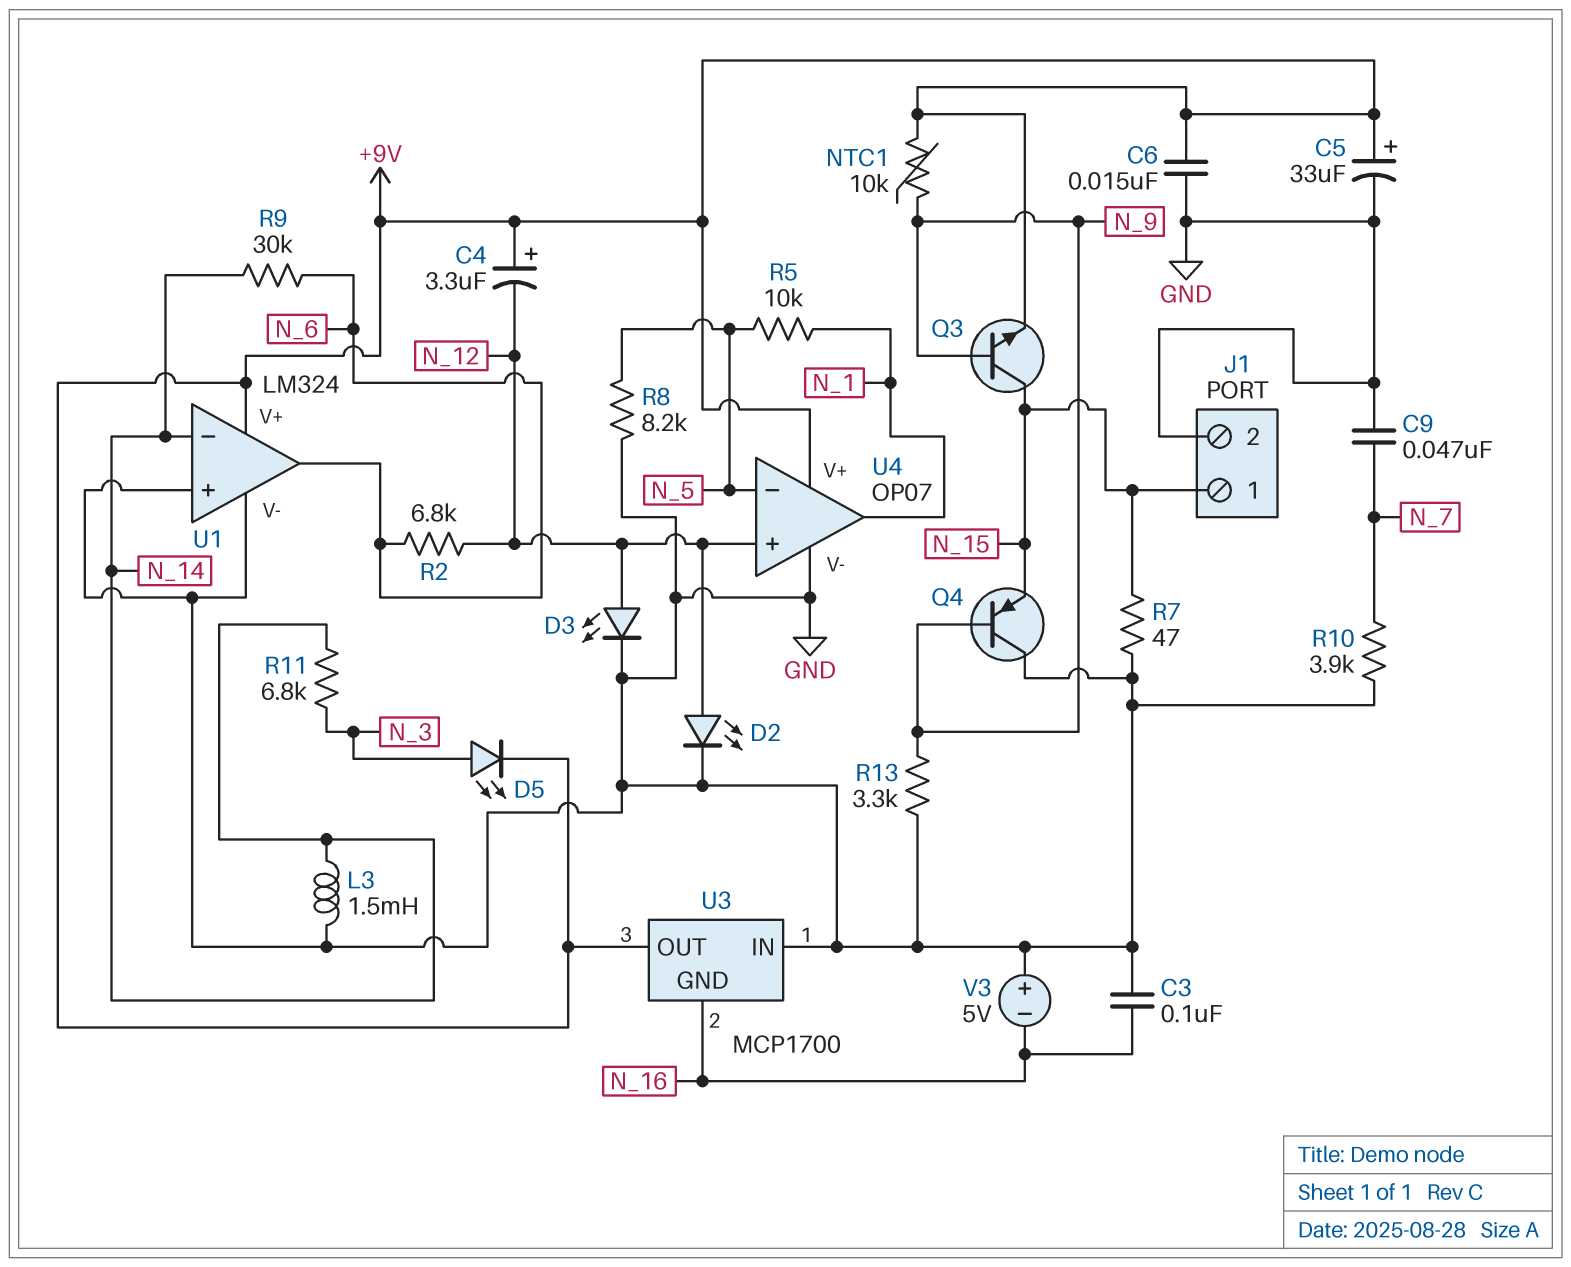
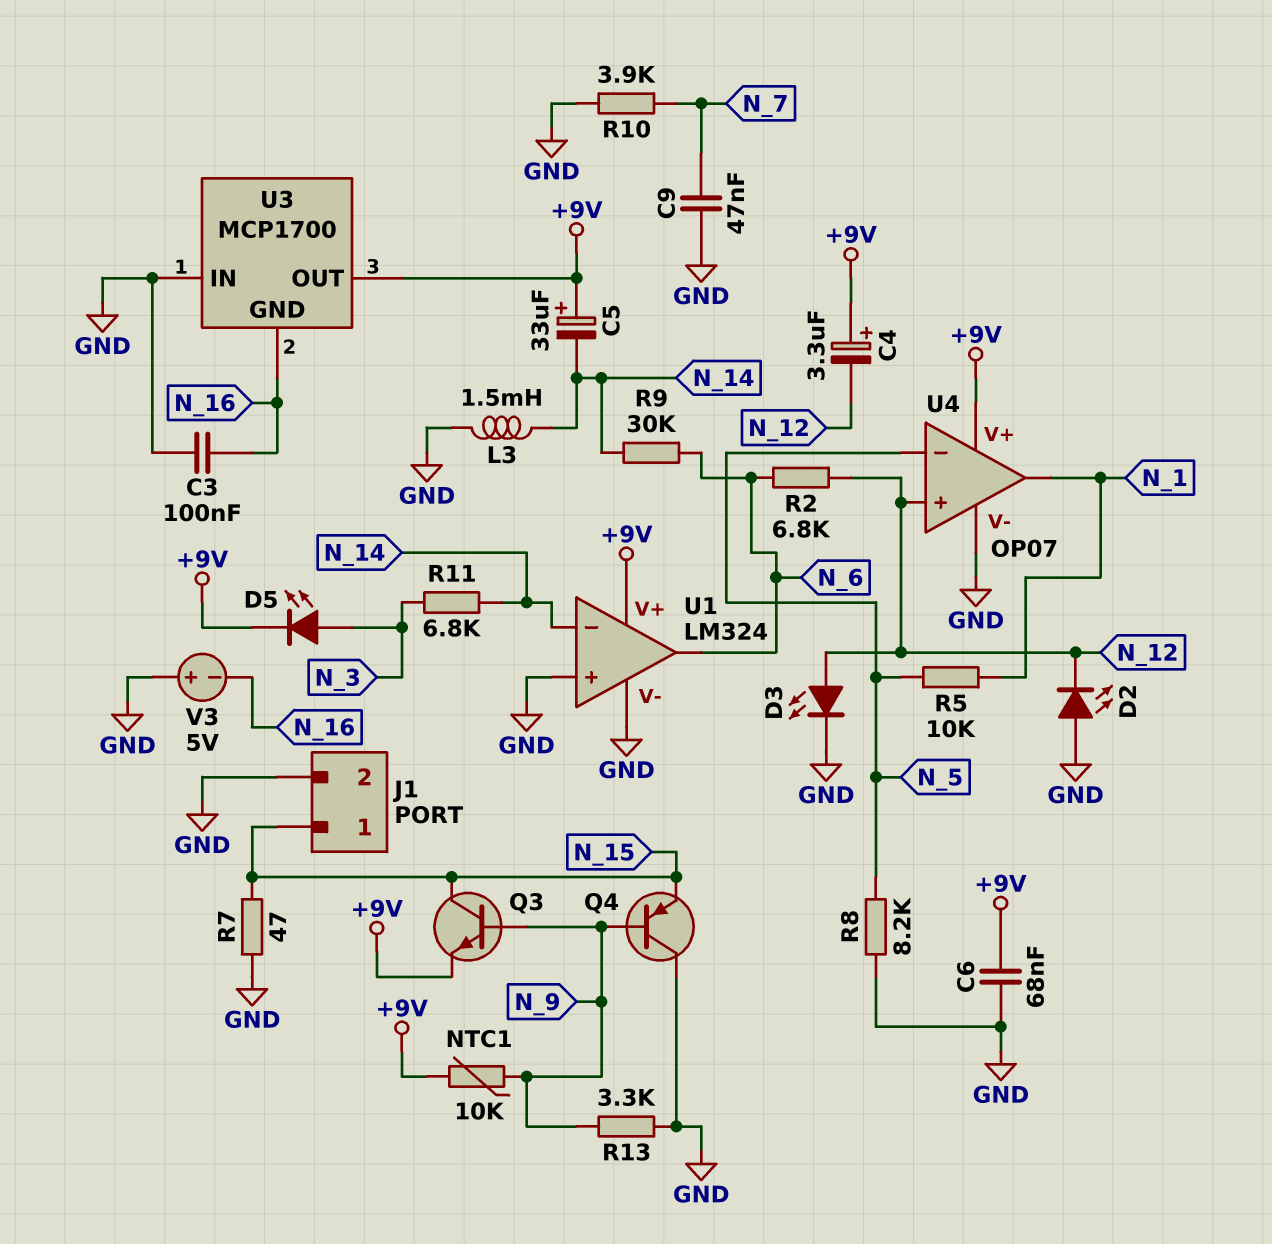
C5: 33uF (plus +9V, minus GND) -> 33uF (plus +9V, minus N_14)
C6: 15nF (+9V, GND) -> 68nF (+9V, GND)
D2: LED (A N_12, K GND) -> LED (A GND, K N_12)

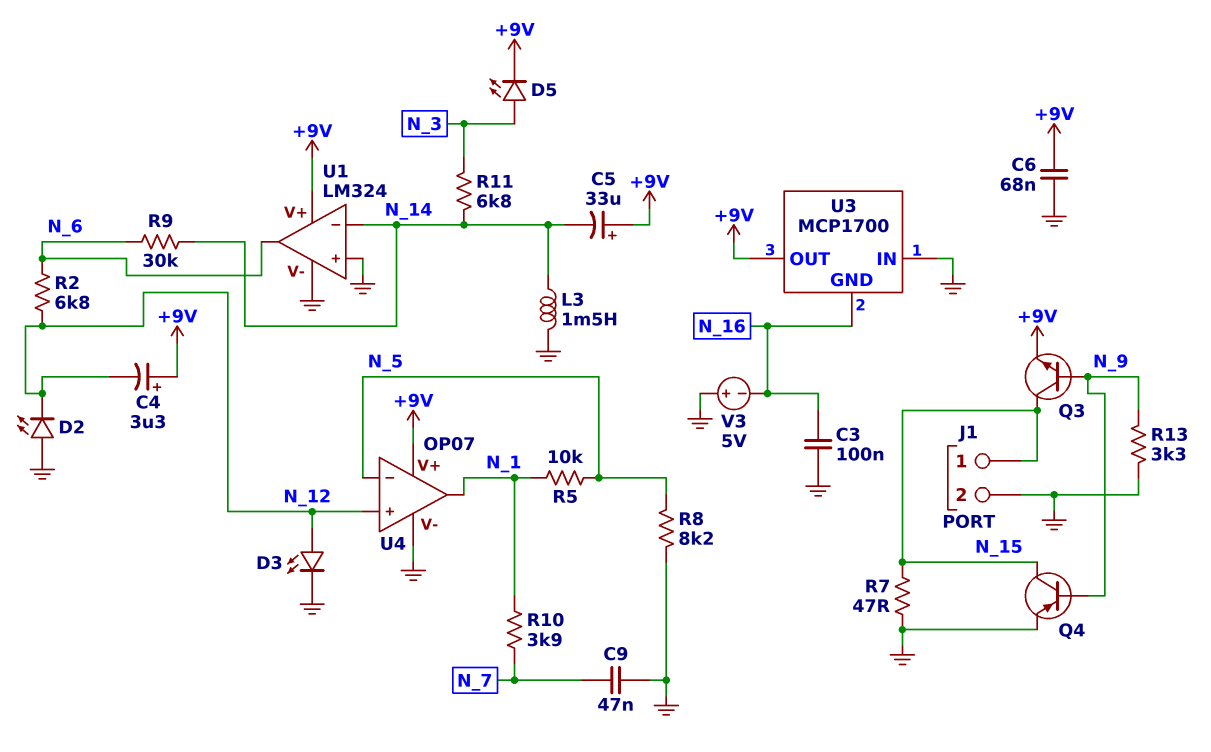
NTC1: 10k (+9V, N_9) -> none
Q4: PNP (B N_9, C GND, E N_15) -> PNP (B N_9, C N_15, E GND)
R10: 3.9k (GND, N_7) -> 3.9k (N_1, N_7)

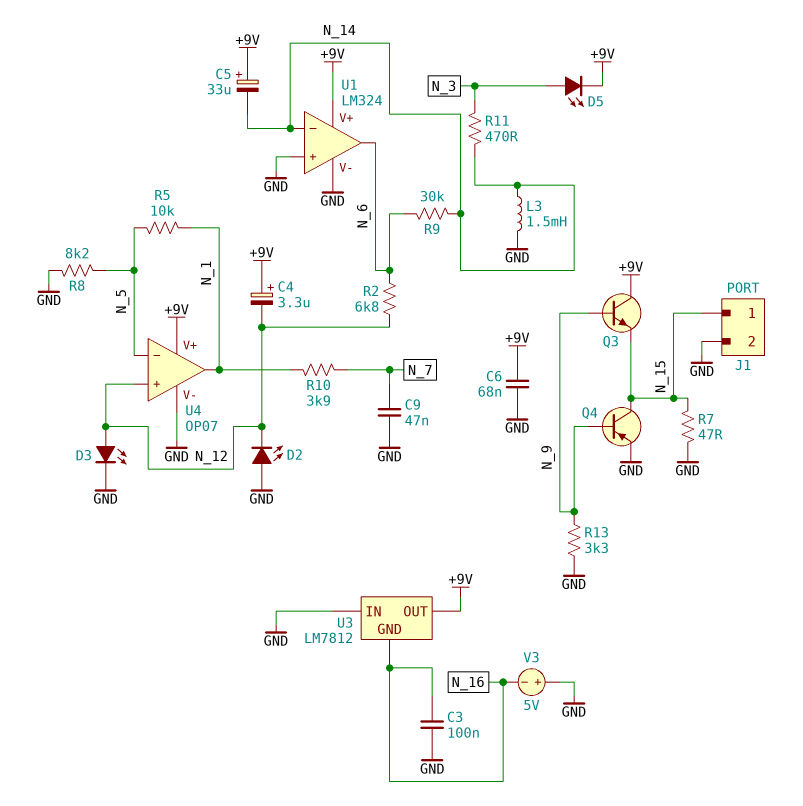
Q3: NPN (B N_9, C N_15, E +9V) -> NPN (B N_9, C +9V, E N_15)
R11: 6.8k (N_3, N_14) -> 470 (N_3, N_14)
U3: MCP1700 -> LM7812

